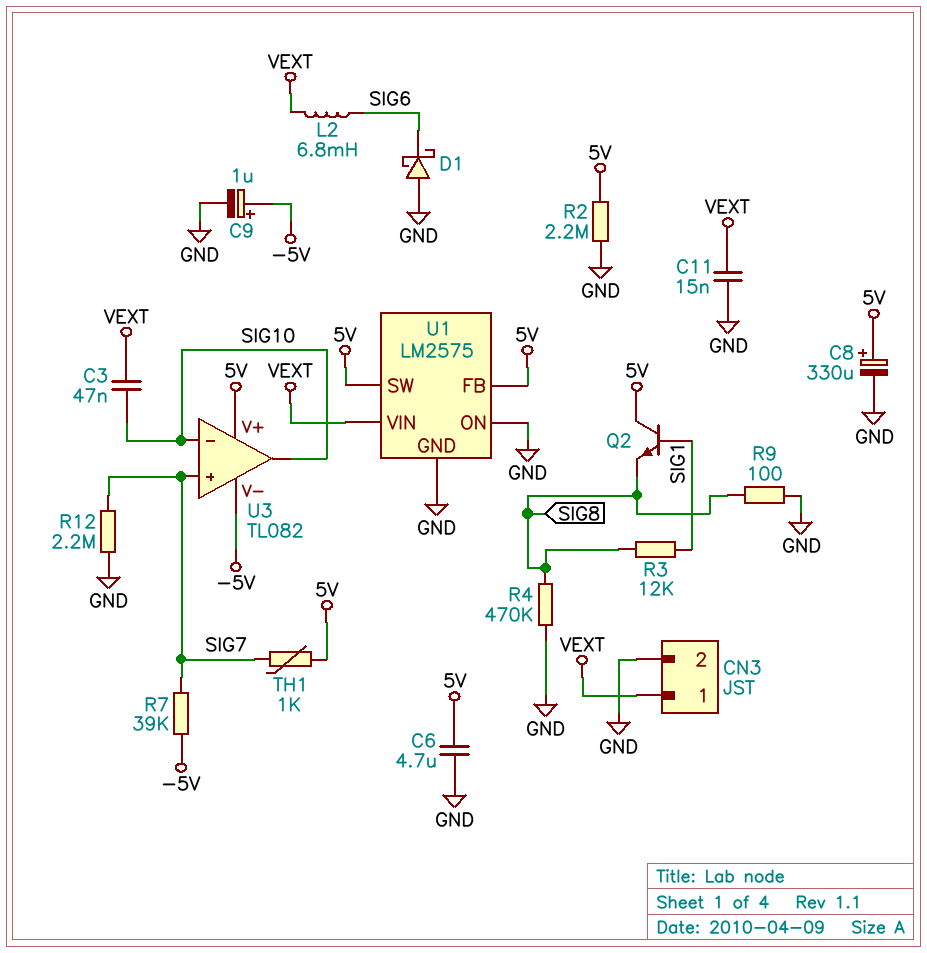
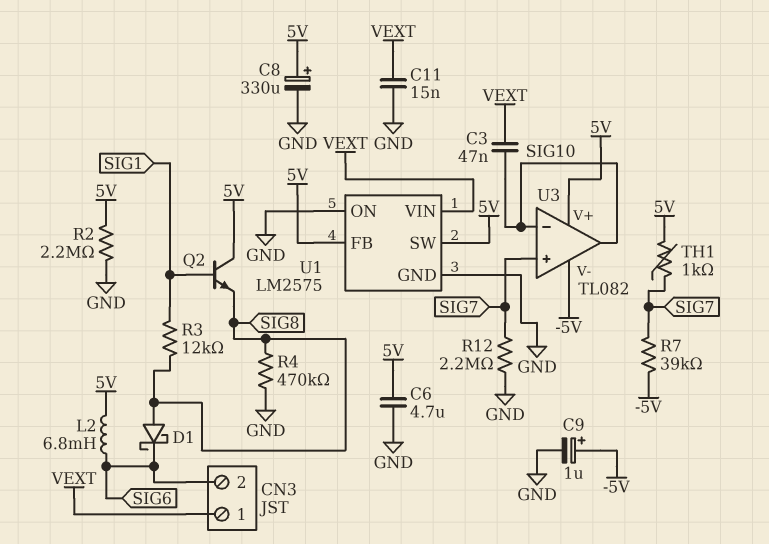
CN3 pin 2: GND -> SIG6
D1: schottky (A GND, K SIG6) -> schottky (A SIG8, K SIG6)
L2: 6.8mH (SIG6, VEXT) -> 6.8mH (5V, SIG6)
R9: 100 (GND, SIG8) -> none

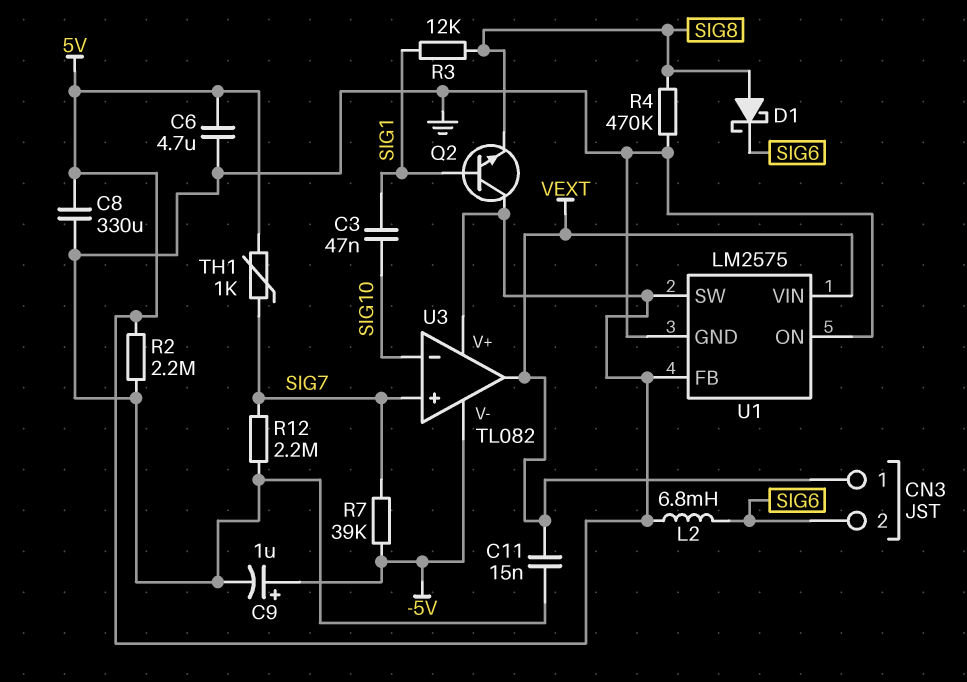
C3: 47nF (SIG10, VEXT) -> 47nF (SIG1, SIG10)
C8: 330uF (plus 5V, minus GND) -> 330uF (5V, GND)
U3 pin out: SIG10 -> VEXT

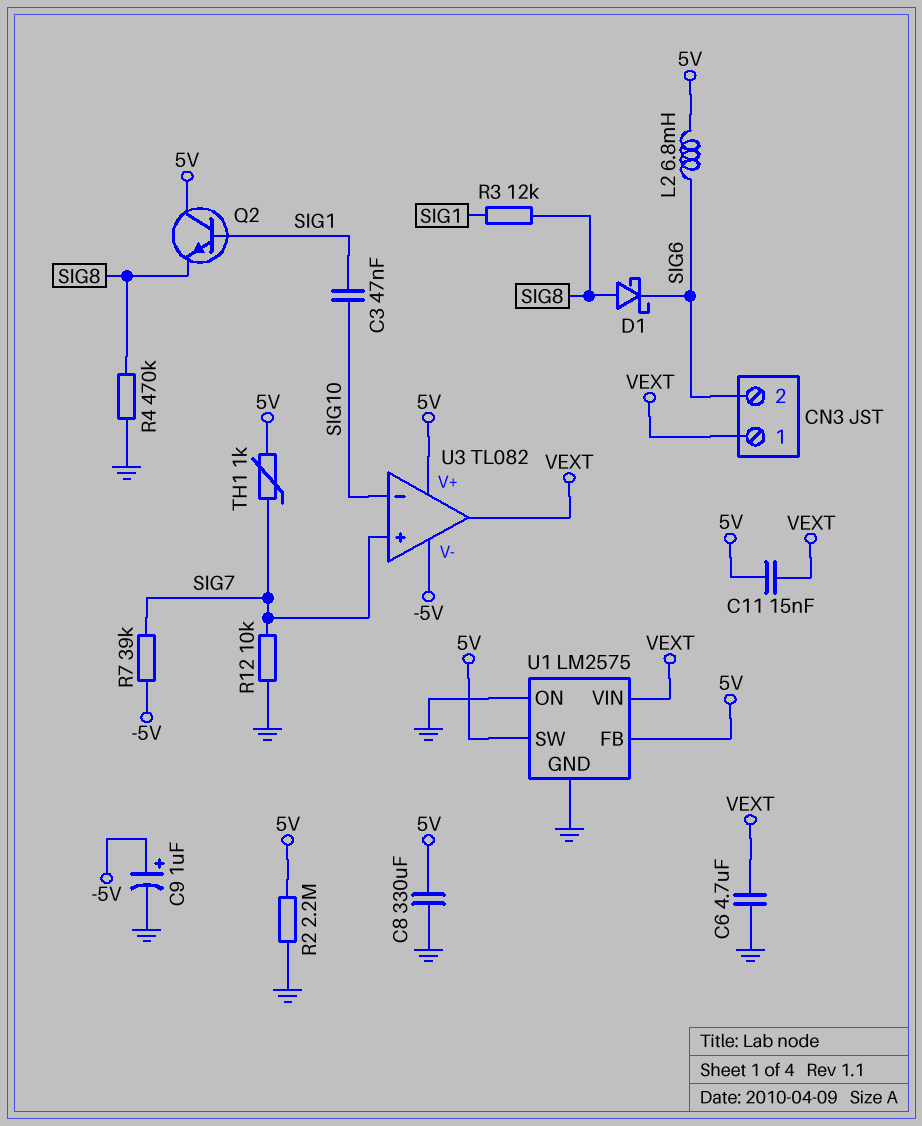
C6: 4.7uF (5V, GND) -> 4.7uF (GND, VEXT)
C11: 15nF (GND, VEXT) -> 15nF (5V, VEXT)
R12: 2.2M (GND, SIG7) -> 10k (GND, SIG7)

